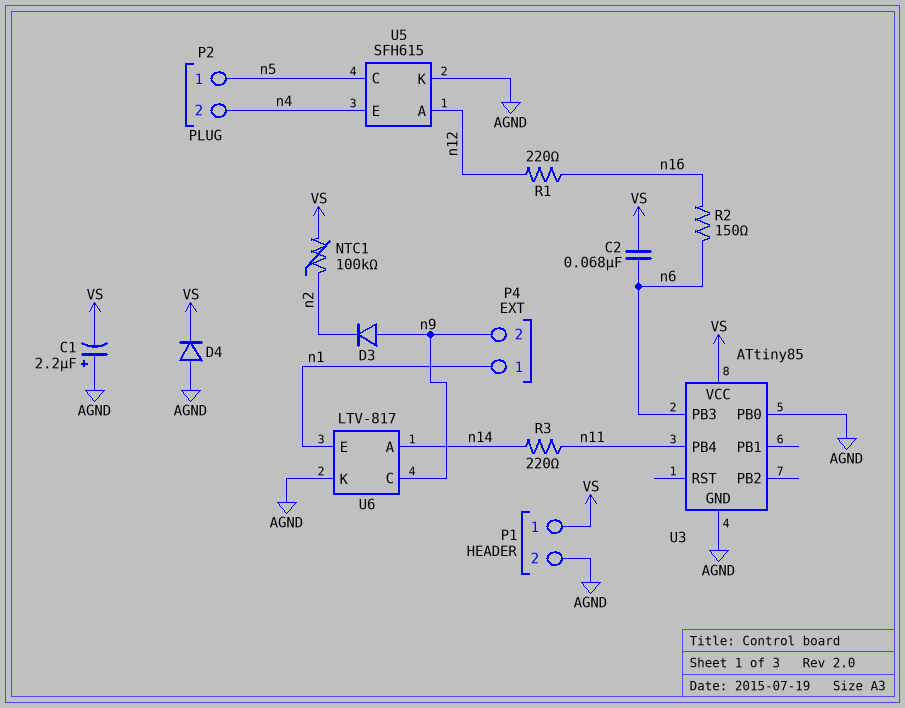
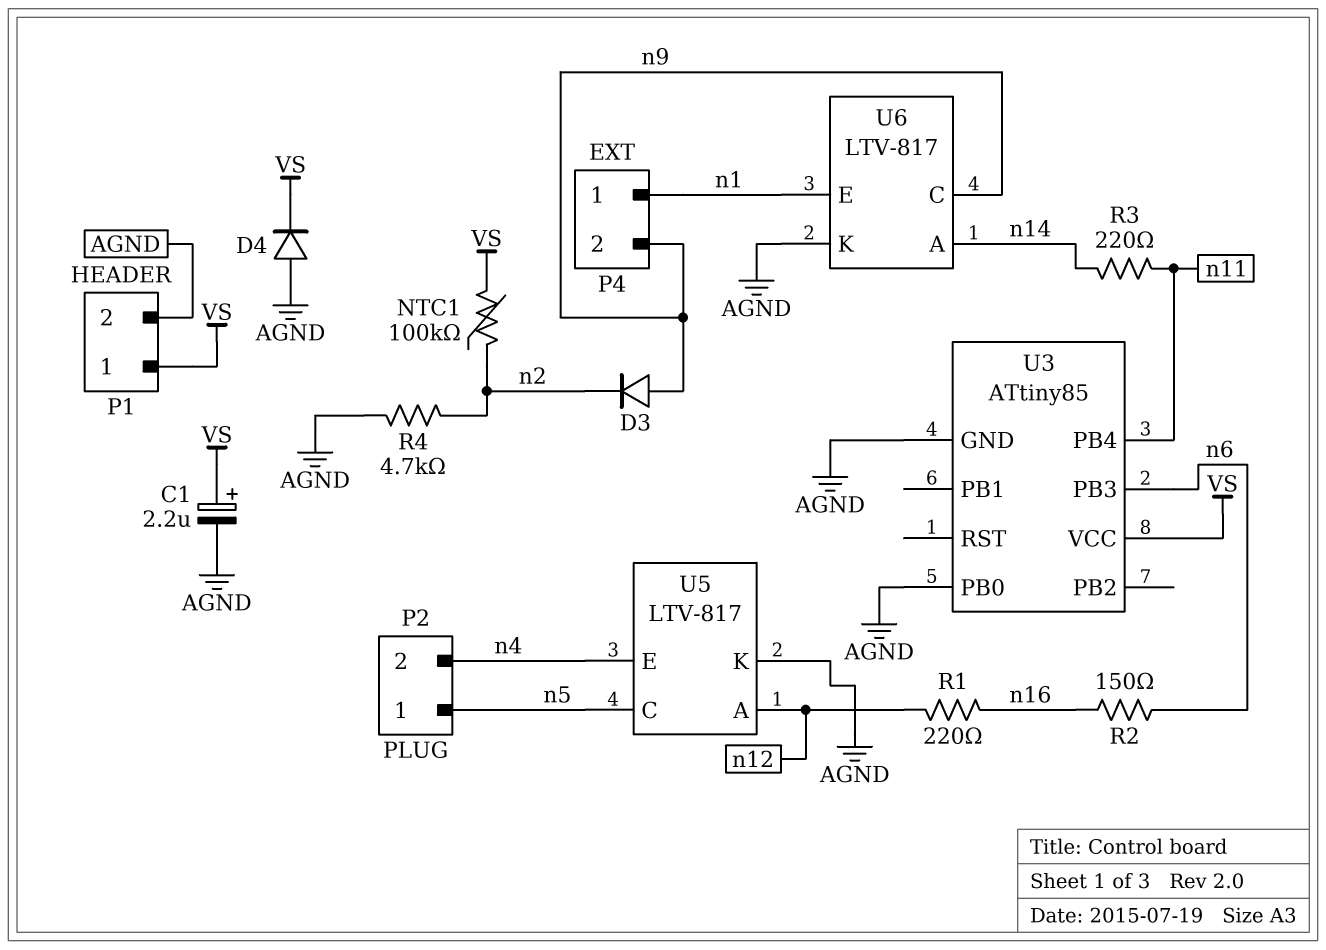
C1: 2.2uF (plus AGND, minus VS) -> 2.2uF (plus VS, minus AGND)
C2: 68nF (VS, n6) -> none
R4: none -> 4.7k (AGND, n2)
U5: SFH615 -> LTV-817

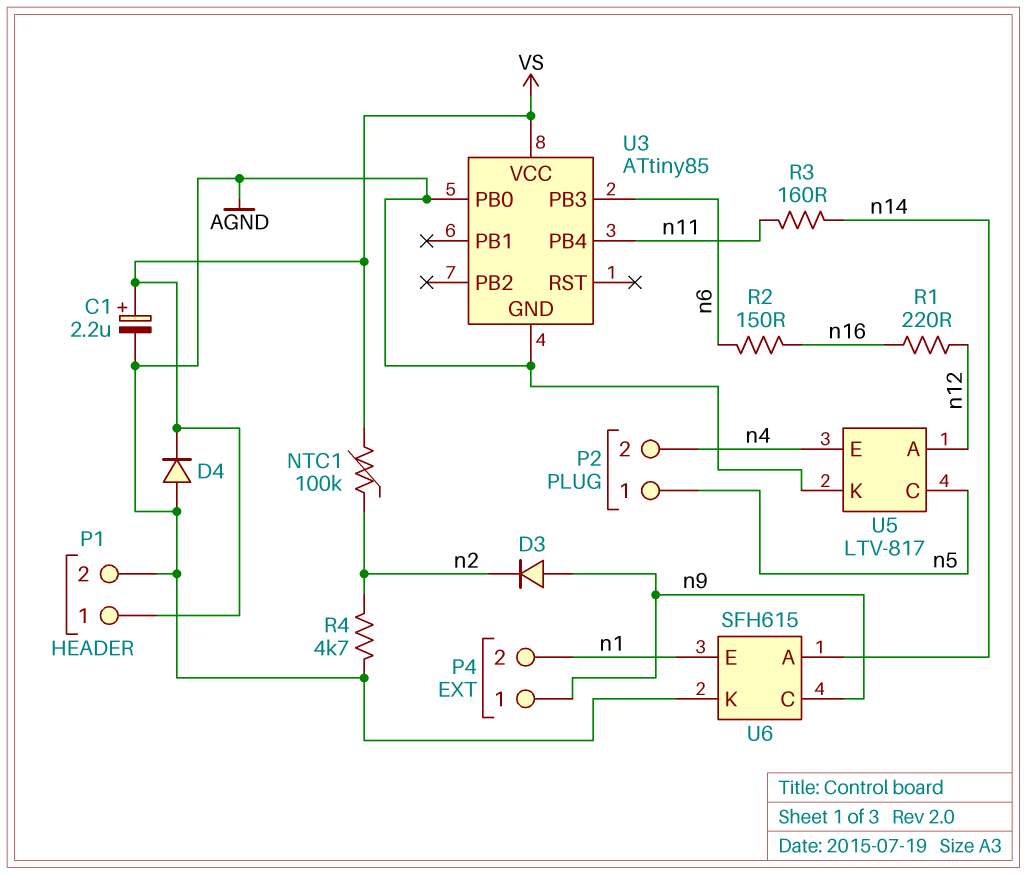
P4 pin 1: n1 -> n9
P4 pin 2: n9 -> n1
R3: 220 (n11, n14) -> 160 (n11, n14)
U6: LTV-817 -> SFH615

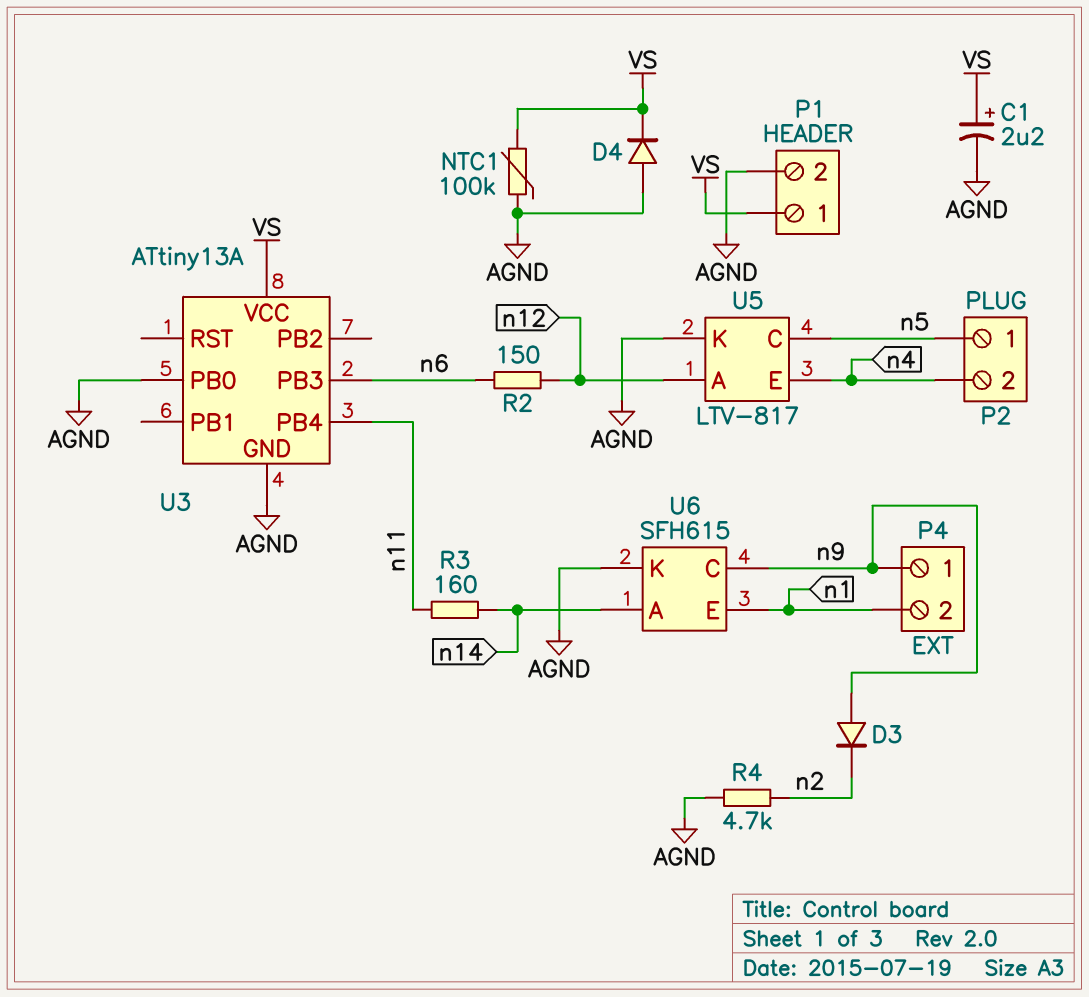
NTC1: 100k (VS, n2) -> 100k (AGND, VS)
R1: 220 (n12, n16) -> none
R2: 150 (n6, n16) -> 150 (n6, n12)
U3: ATtiny85 -> ATtiny13A

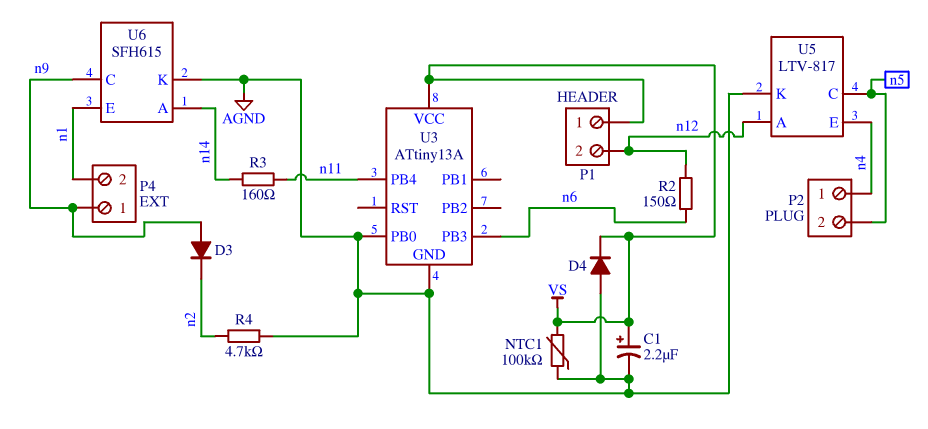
P1 pin 2: AGND -> n12
P2 pin 1: n5 -> n4
P2 pin 2: n4 -> n5

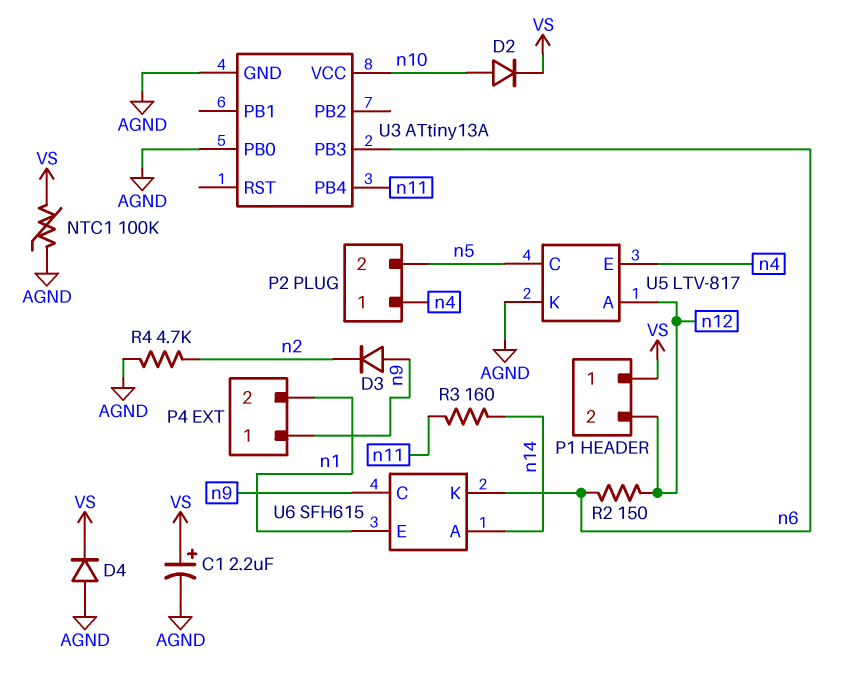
D2: none -> diode (A n10, K VS)
U3 pin VCC: VS -> n10
U6 pin K: AGND -> n6

